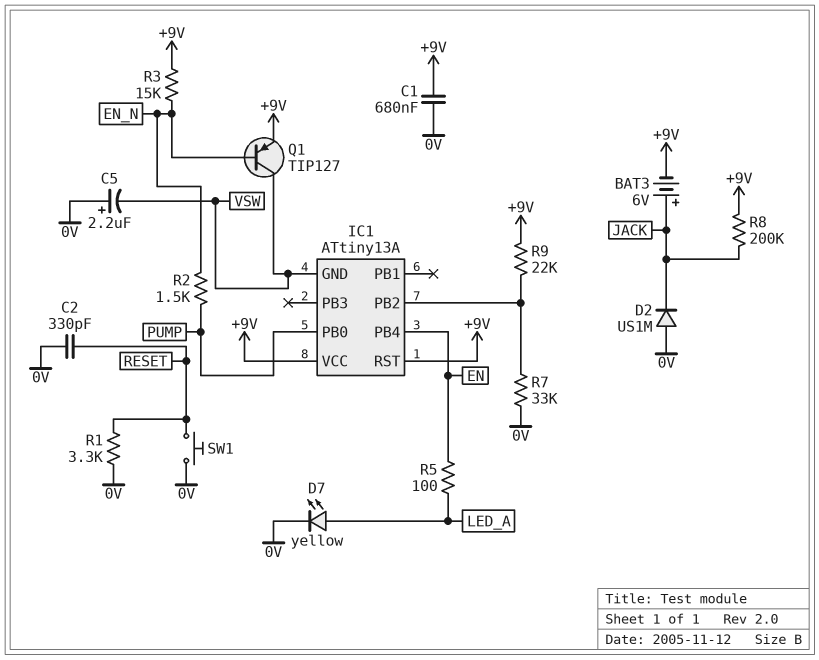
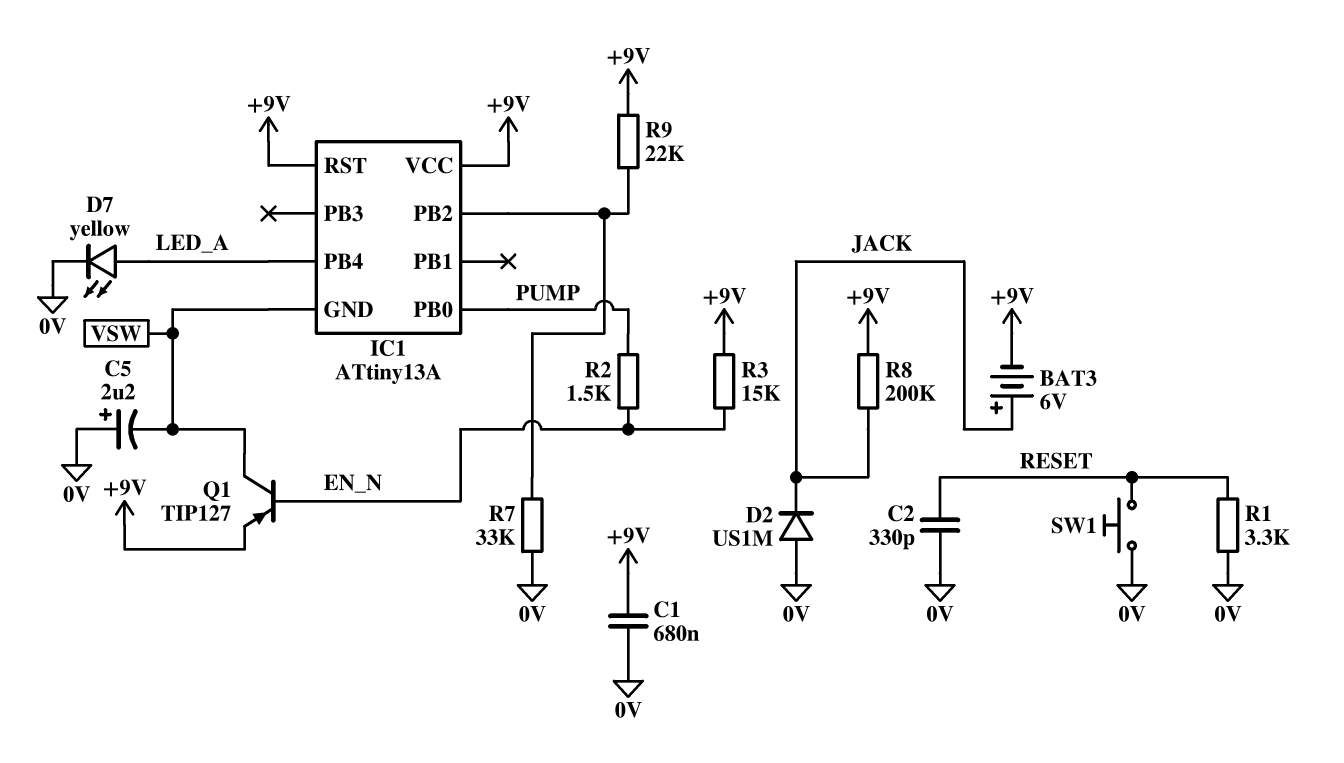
IC1 pin PB4: EN -> LED_A
R5: 100 (EN, LED_A) -> none

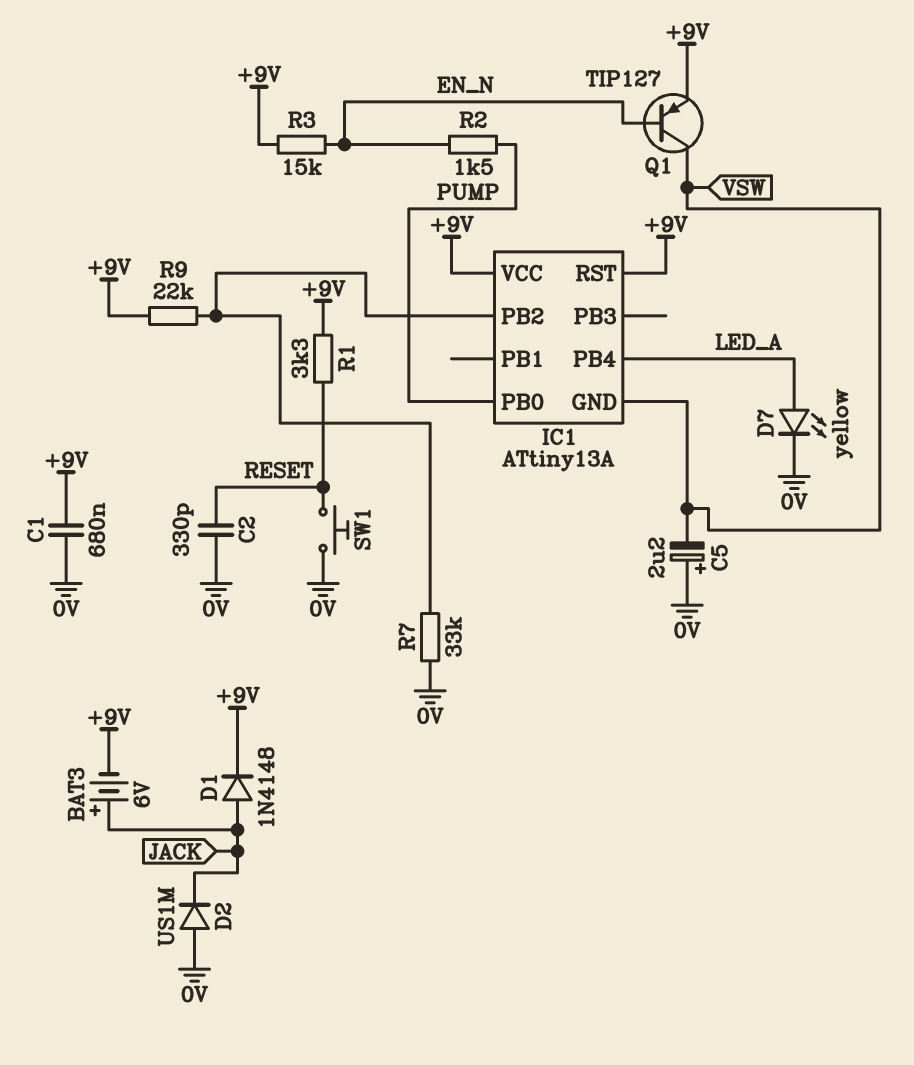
D1: none -> diode 1N4148 (A JACK, K +9V)
R1: 3.3k (0V, RESET) -> 3.3k (+9V, RESET)
R8: 200k (+9V, JACK) -> none

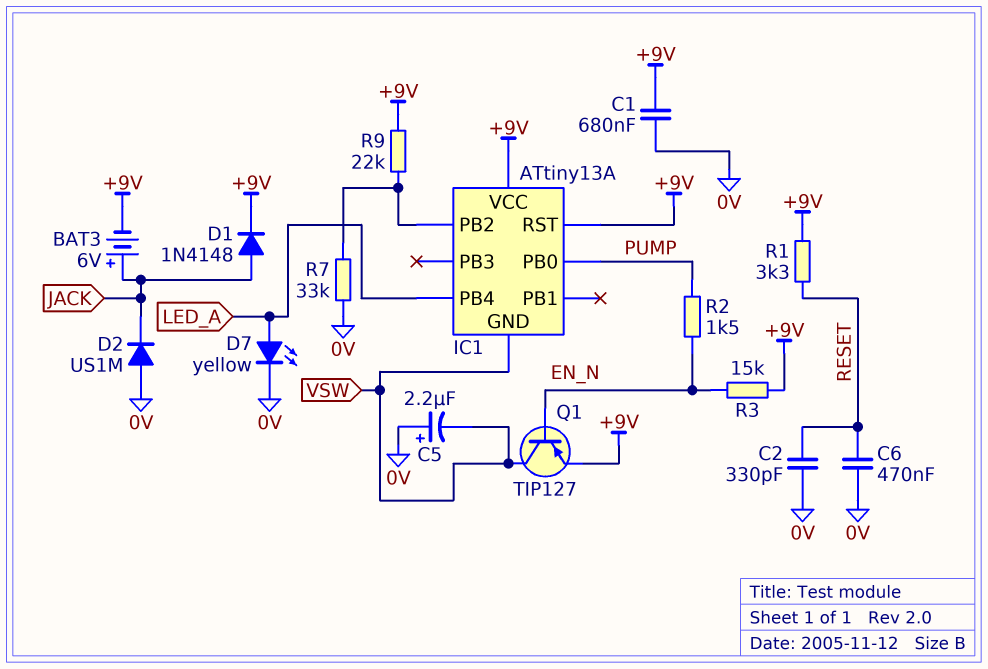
C6: none -> 470nF (0V, RESET)
SW1: button (0V, RESET) -> none

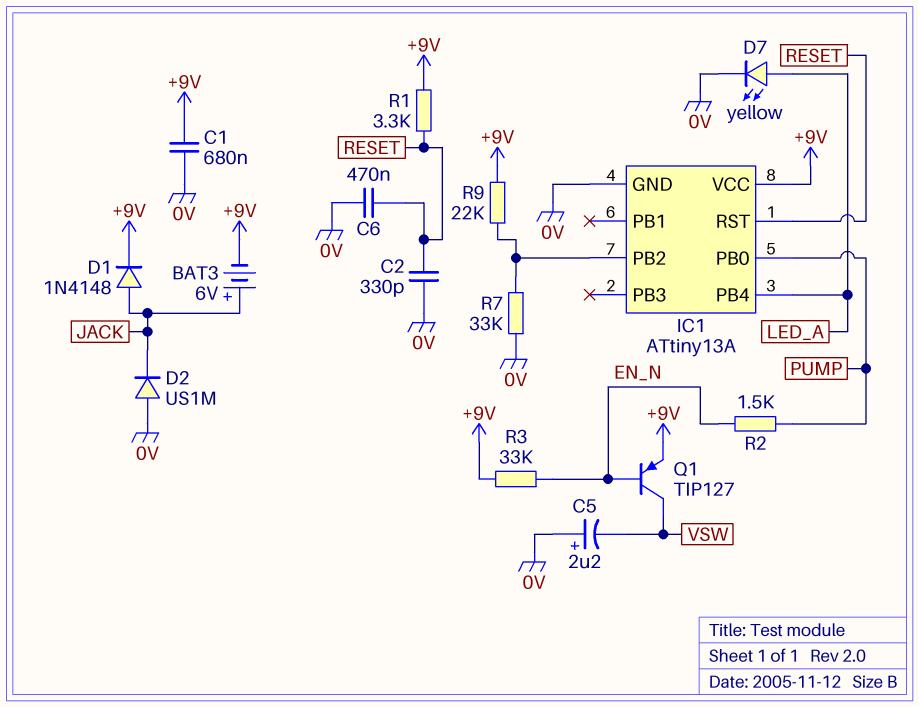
IC1 pin GND: VSW -> 0V
IC1 pin RST: +9V -> RESET
R3: 15k (+9V, EN_N) -> 33k (+9V, EN_N)

